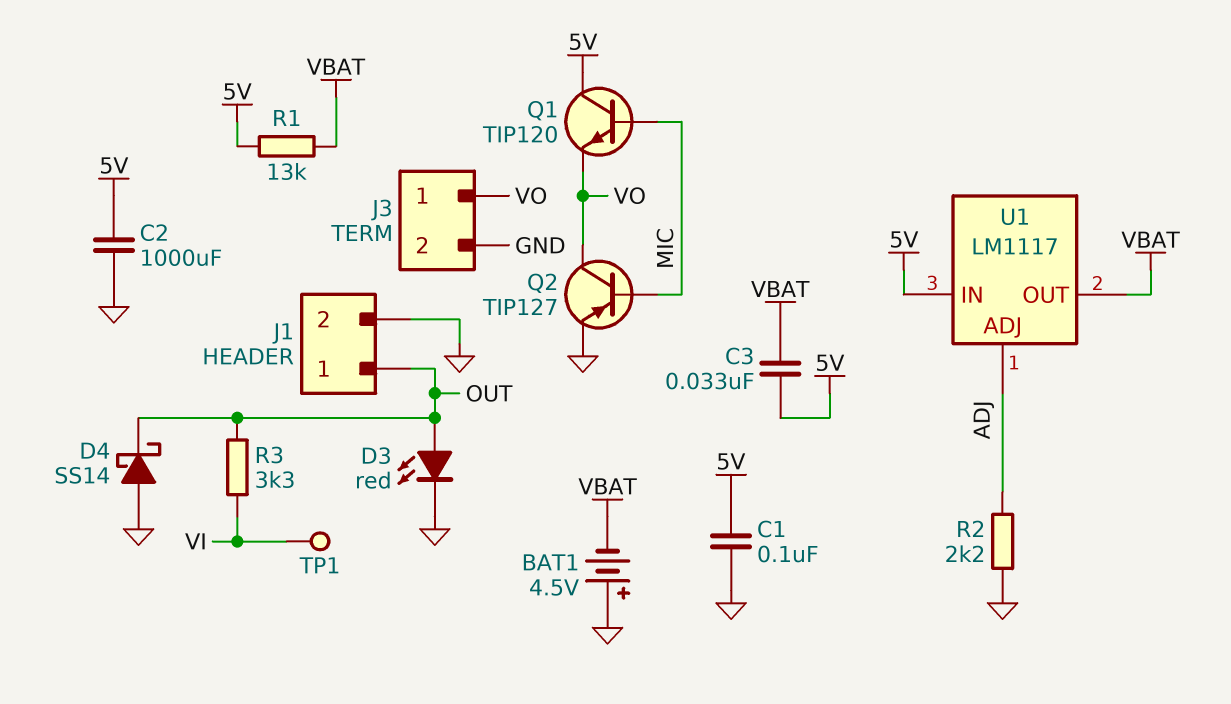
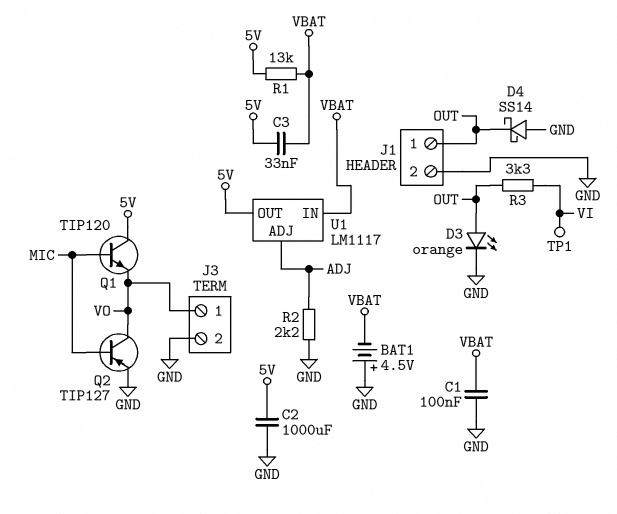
C1: 100nF (5V, GND) -> 100nF (GND, VBAT)
D3: LED red (A OUT, K GND) -> LED orange (A OUT, K GND)
U1 pin IN: 5V -> VBAT
U1 pin OUT: VBAT -> 5V

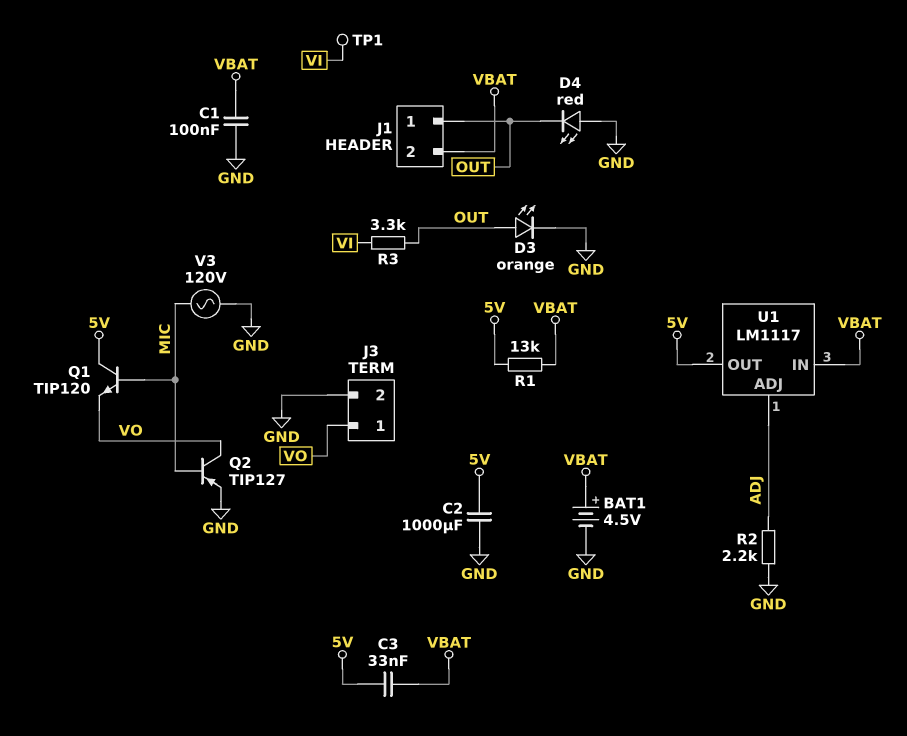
BAT1: 4.5V (plus GND, minus VBAT) -> 4.5V (plus VBAT, minus GND)
D4: schottky SS14 (A GND, K OUT) -> LED red (A GND, K OUT)
J1 pin 2: GND -> VBAT
V3: none -> AC 120V (GND, MIC)

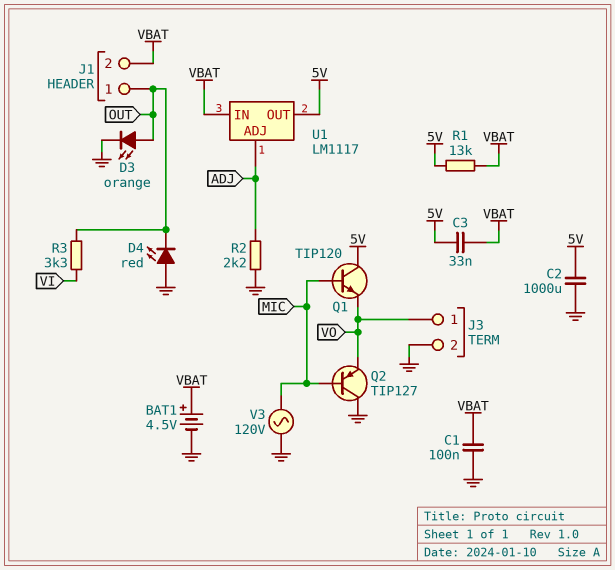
Q2: PNP TIP127 (B MIC, C VO, E GND) -> PNP TIP127 (B MIC, C GND, E VO)
TP1: test point (VI) -> none

